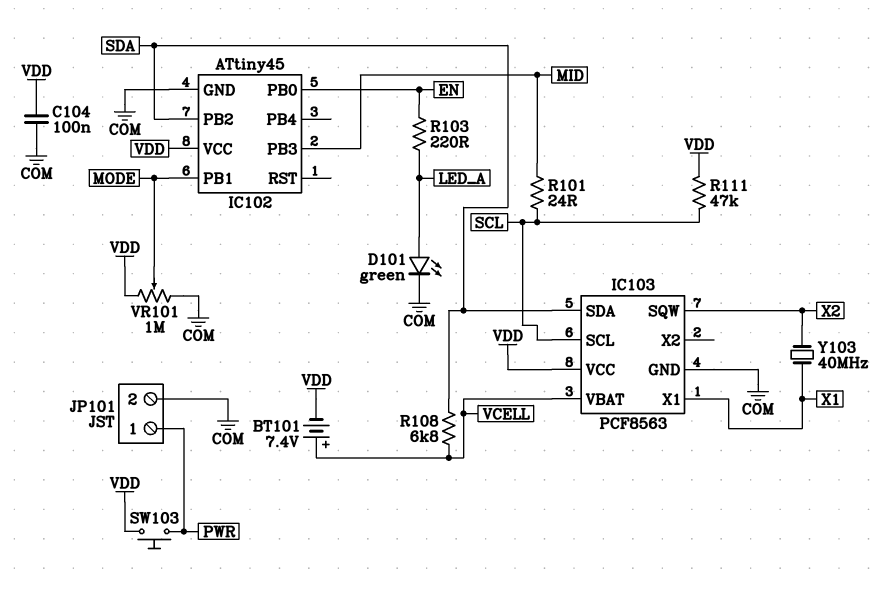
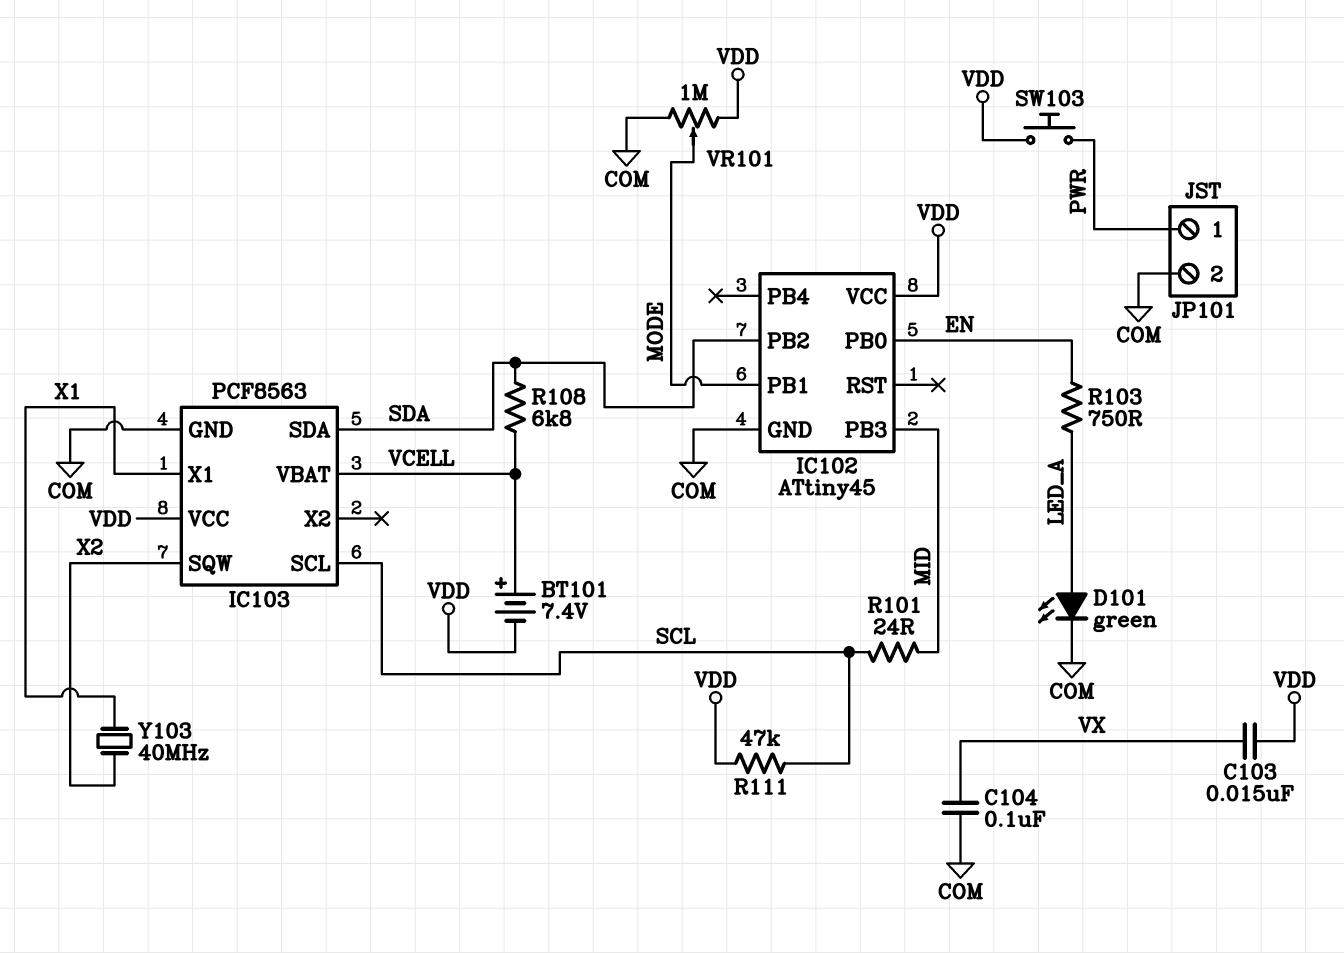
C103: none -> 15nF (VDD, VX)
C104: 100nF (COM, VDD) -> 100nF (COM, VX)
R103: 220 (EN, LED_A) -> 750 (EN, LED_A)

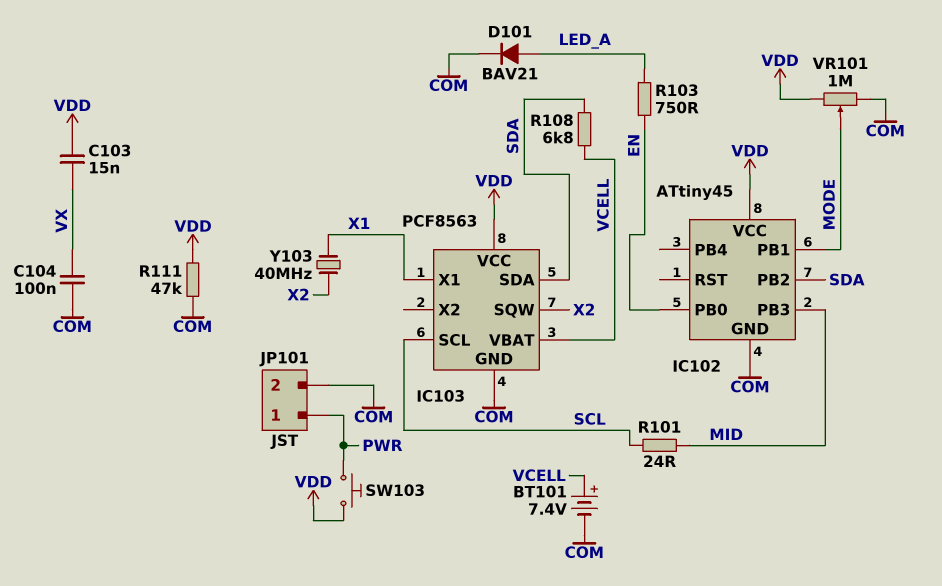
BT101: 7.4V (plus VCELL, minus VDD) -> 7.4V (plus VCELL, minus COM)
D101: LED green (A LED_A, K COM) -> diode BAV21 (A LED_A, K COM)
R111: 47k (SCL, VDD) -> 47k (COM, VDD)

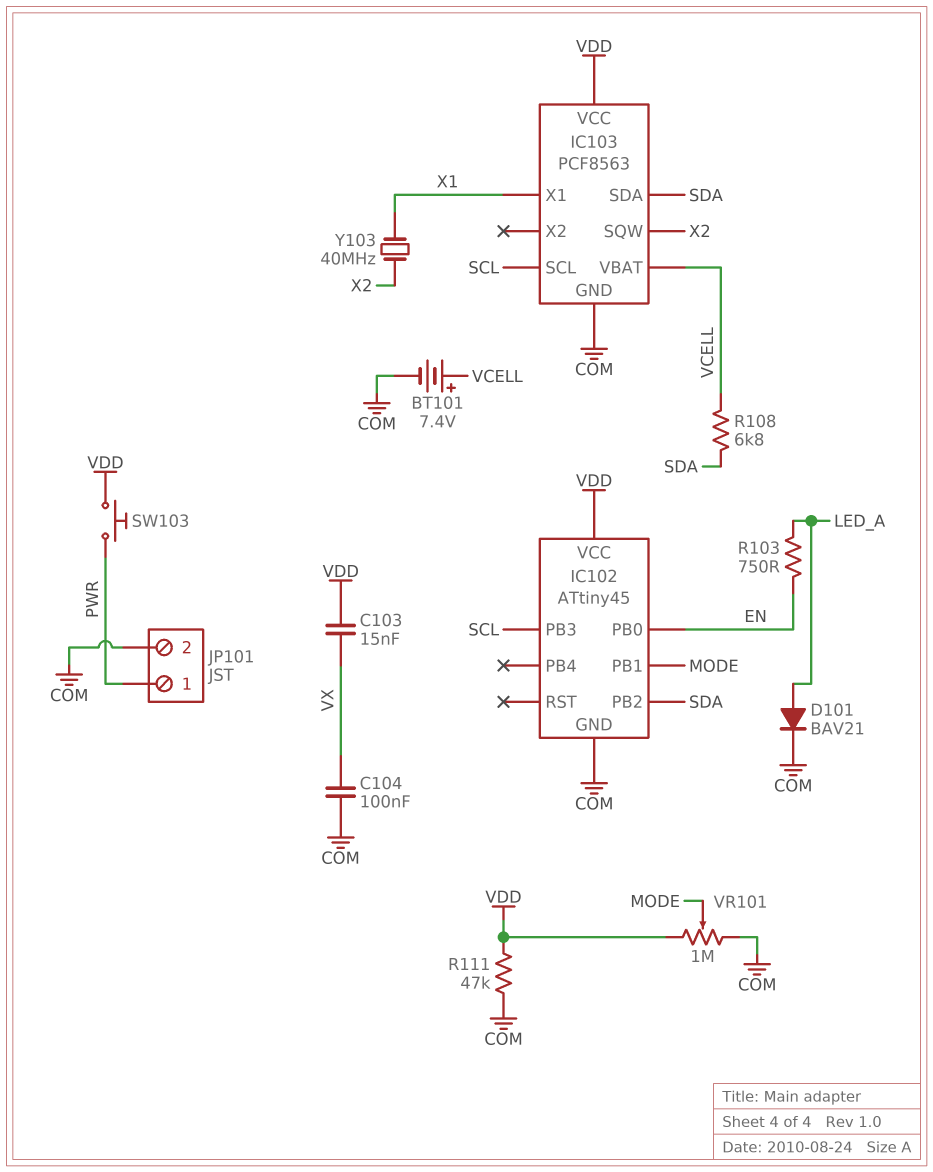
IC102 pin PB3: MID -> SCL
R101: 24 (MID, SCL) -> none

